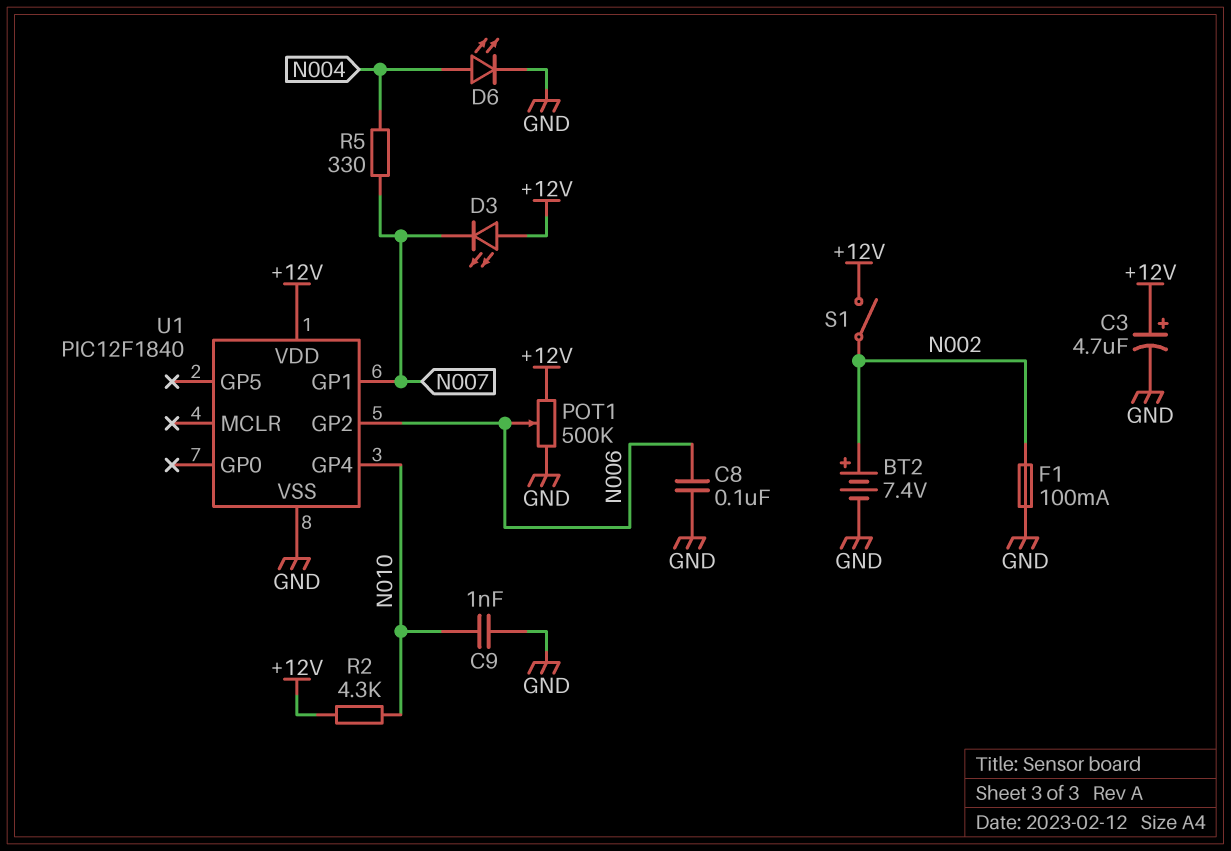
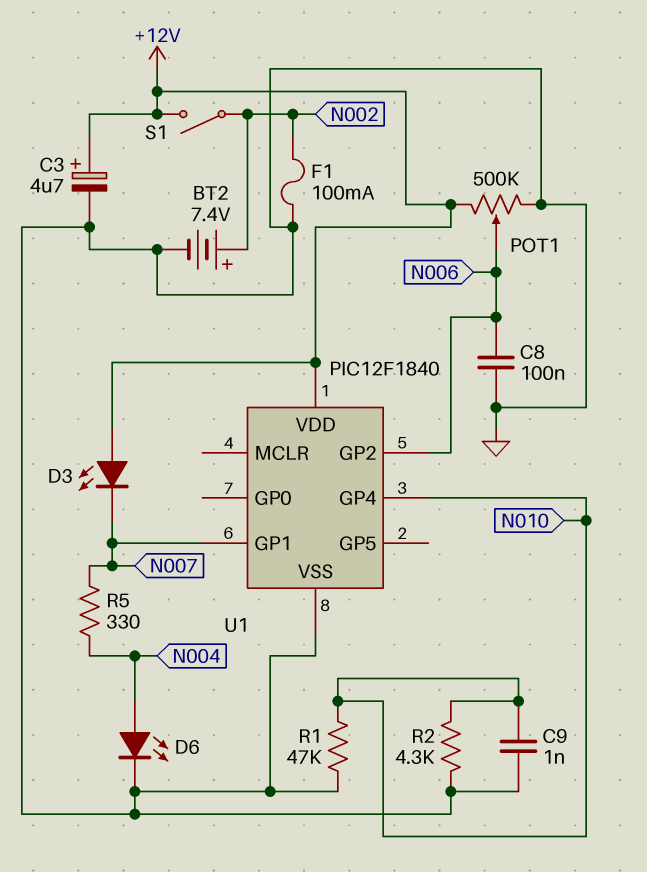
R1: none -> 47k (GND, N010)
R2: 4.3k (+12V, N010) -> 4.3k (GND, N010)

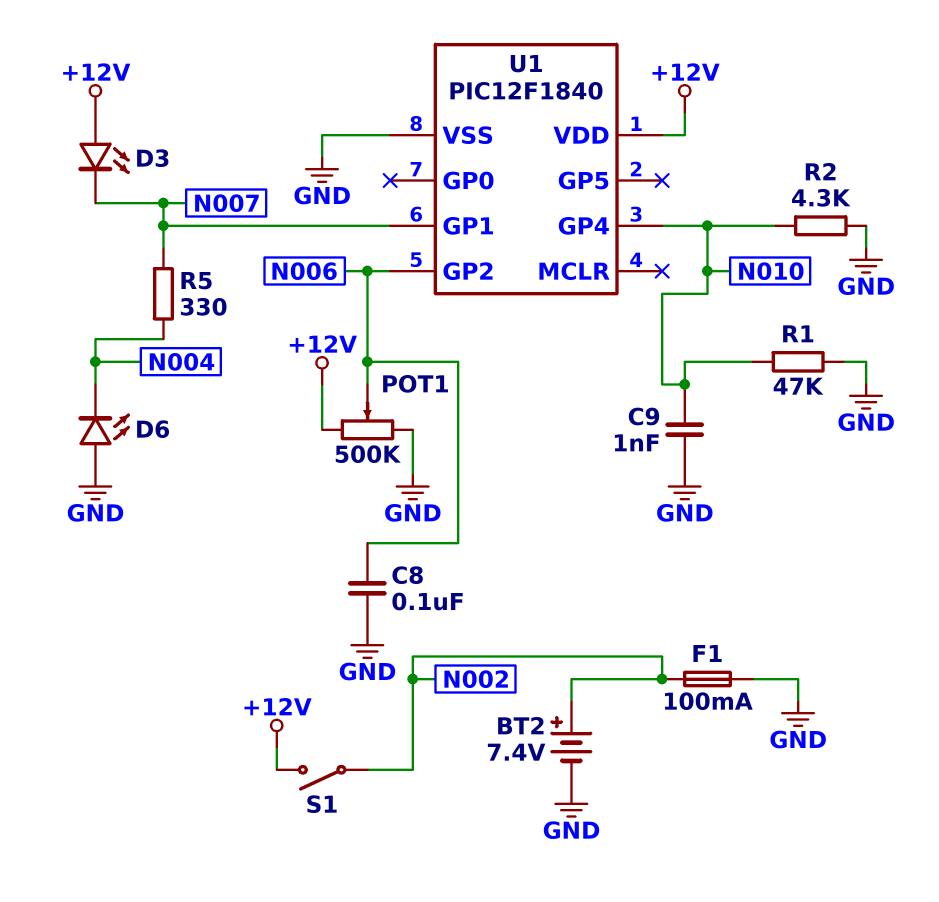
C3: 4.7uF (plus +12V, minus GND) -> none
D6: LED (A N004, K GND) -> LED (A GND, K N004)

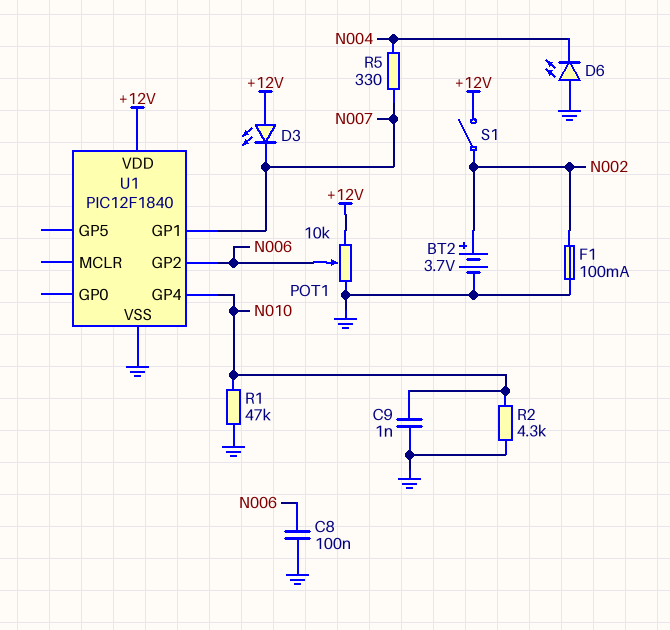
BT2: 7.4V (plus N002, minus GND) -> 3.7V (plus N002, minus GND)
POT1: 500k (+12V, GND, wiper N006) -> 10k (+12V, GND, wiper N006)

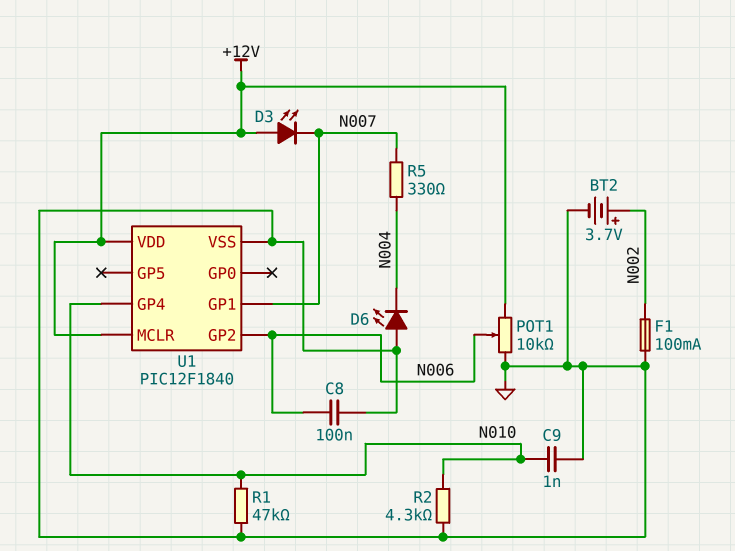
S1: switch (+12V, N002) -> none
U1 pin MCLR: none -> +12V

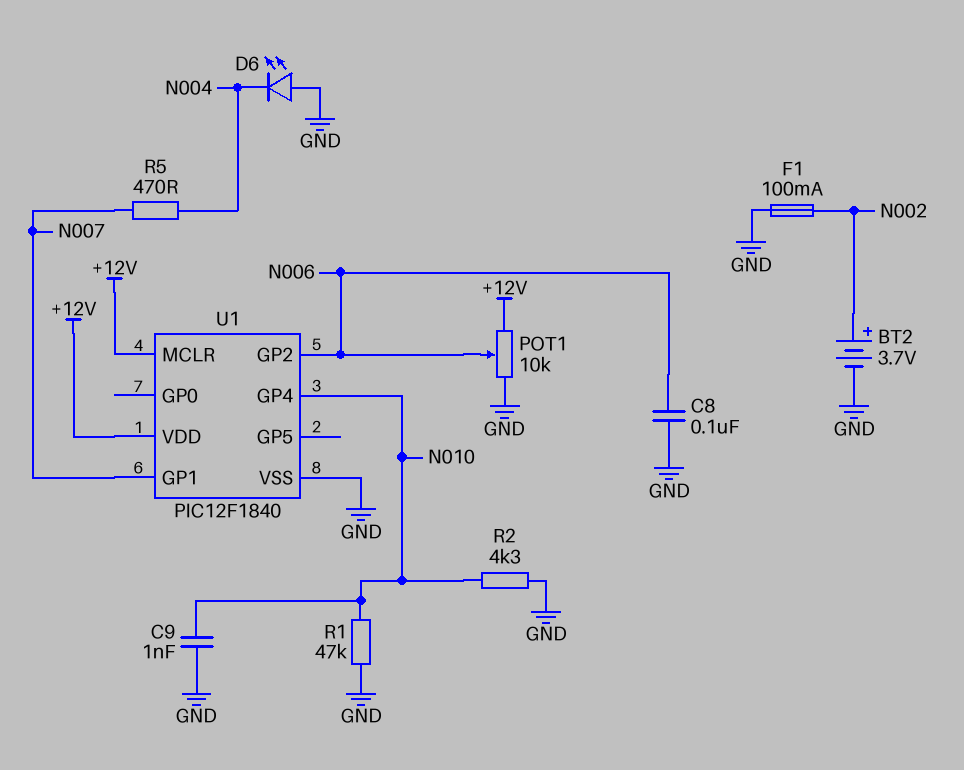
D3: LED (A +12V, K N007) -> none
R5: 330 (N004, N007) -> 470 (N004, N007)

